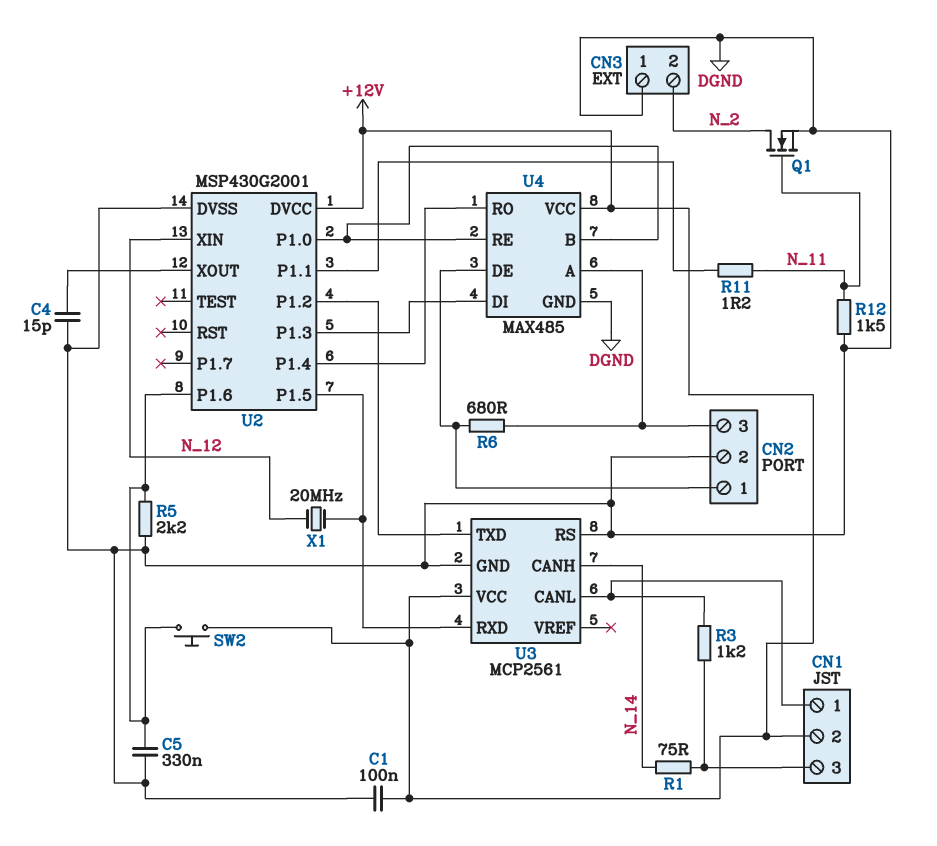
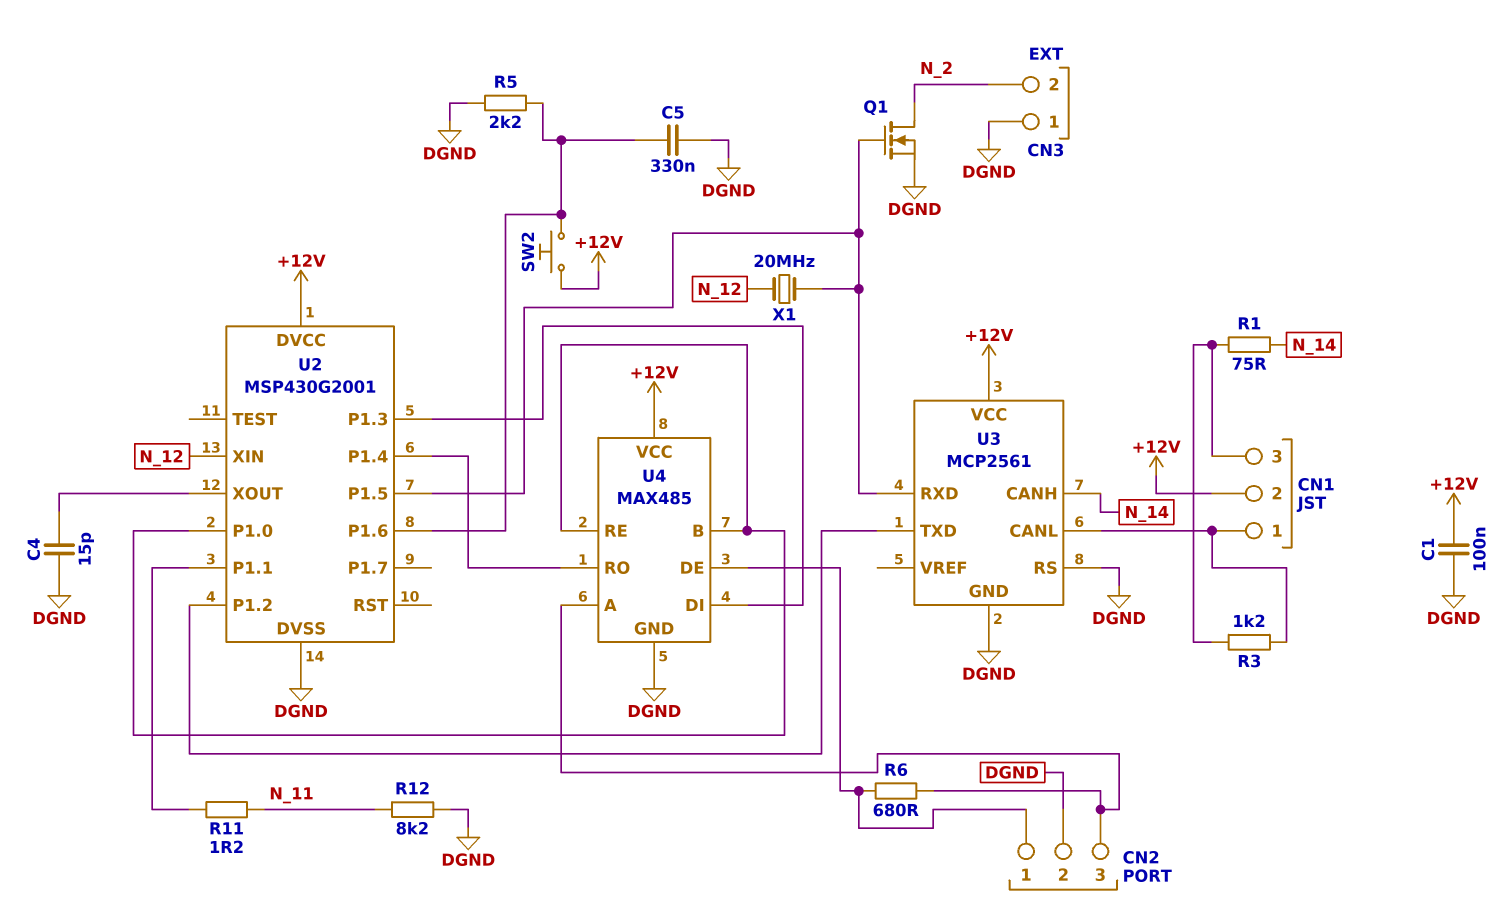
Q1: NMOS (G N_11, D N_2, S DGND) -> NMOS (G U2/P1.5, D N_2, S DGND)
R12: 1.5k (DGND, N_11) -> 8.2k (DGND, N_11)

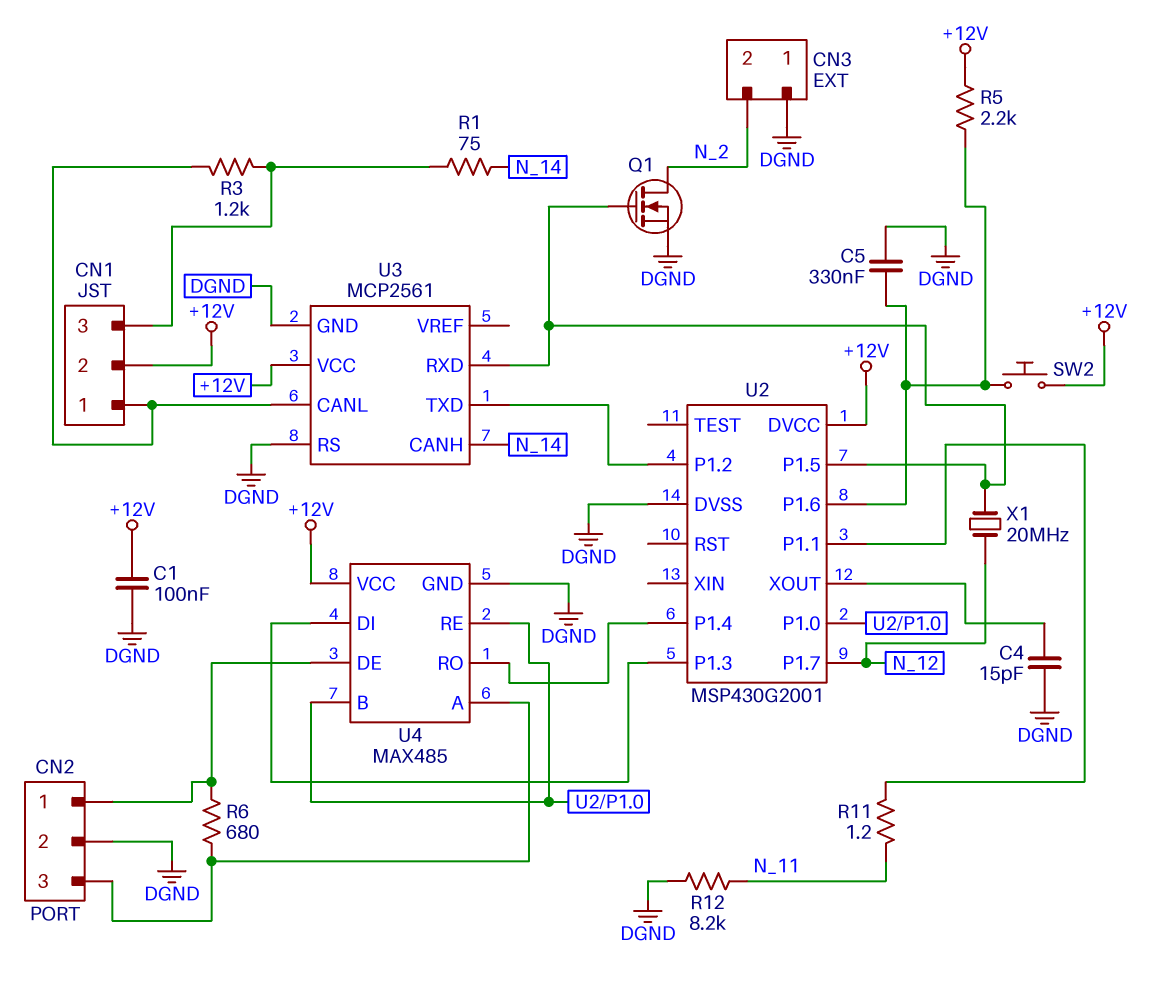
R5: 2.2k (DGND, U2/P1.6) -> 2.2k (+12V, U2/P1.6)
U2 pin P1.7: none -> N_12
U2 pin XIN: N_12 -> none

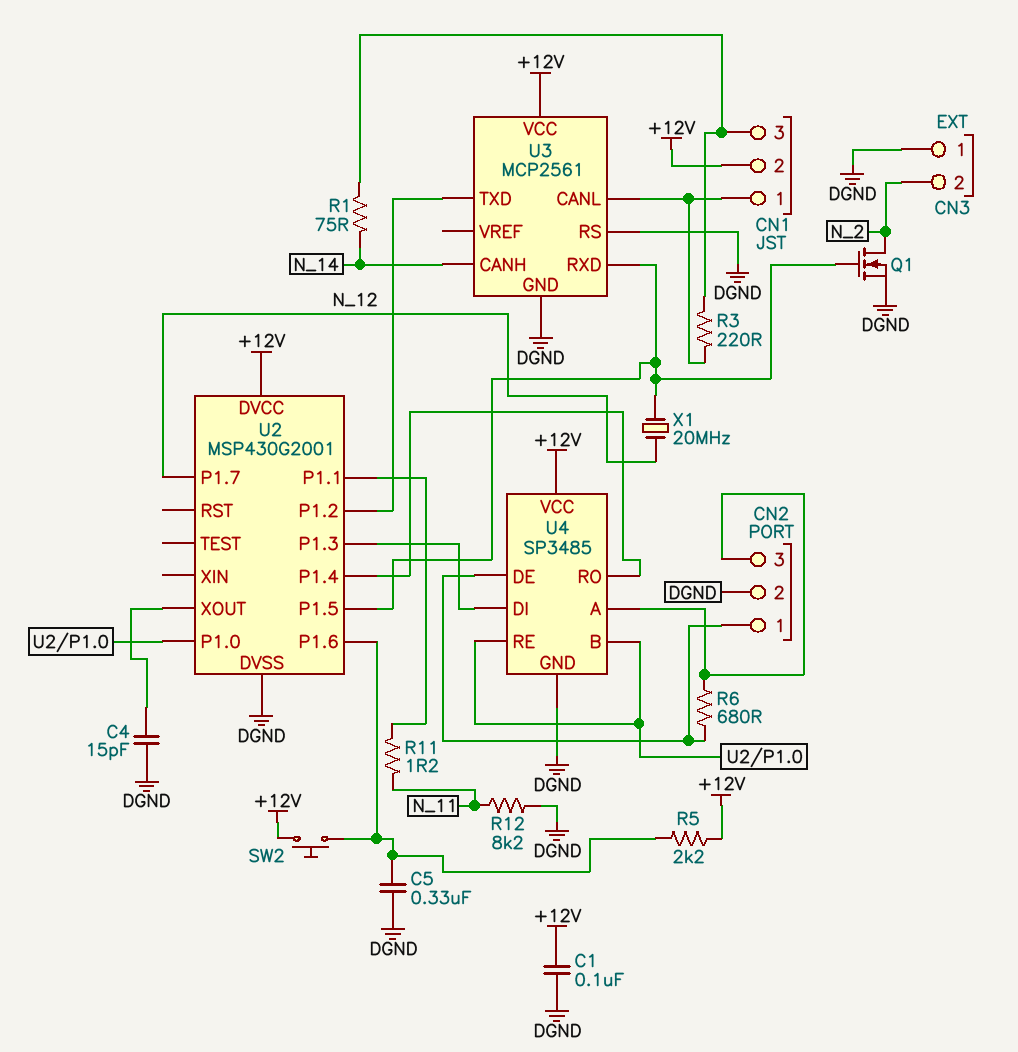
R3: 1.2k (CN1/1, CN1/3) -> 220 (CN1/1, CN1/3)
U4: MAX485 -> SP3485

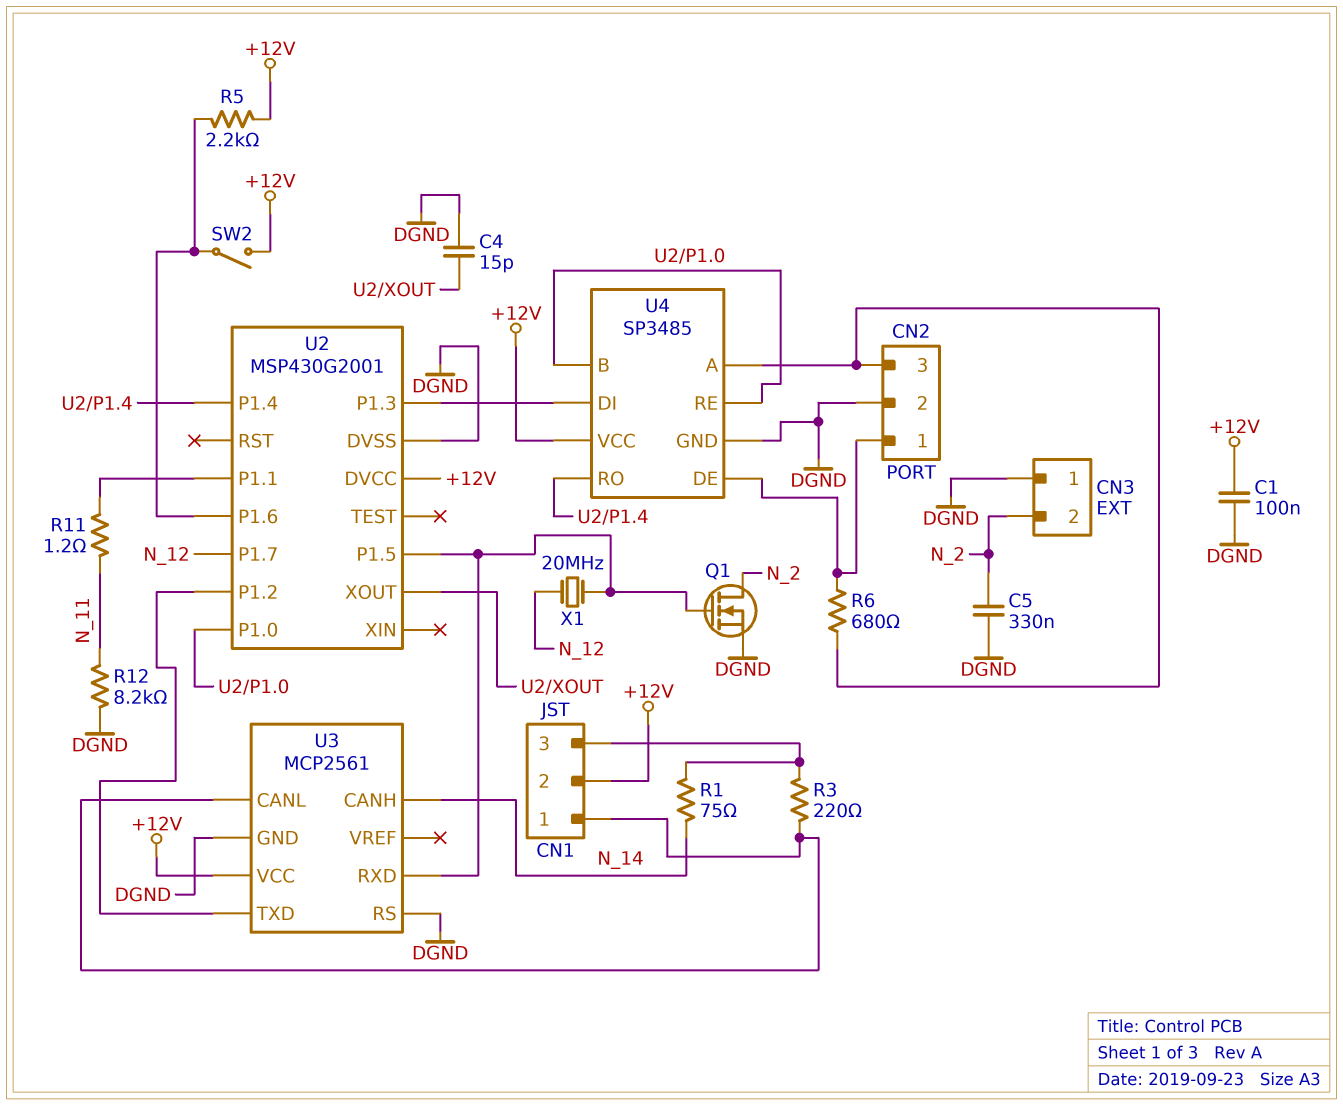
C5: 330nF (DGND, U2/P1.6) -> 330nF (DGND, N_2)
SW2: button (+12V, U2/P1.6) -> switch (+12V, U2/P1.6)

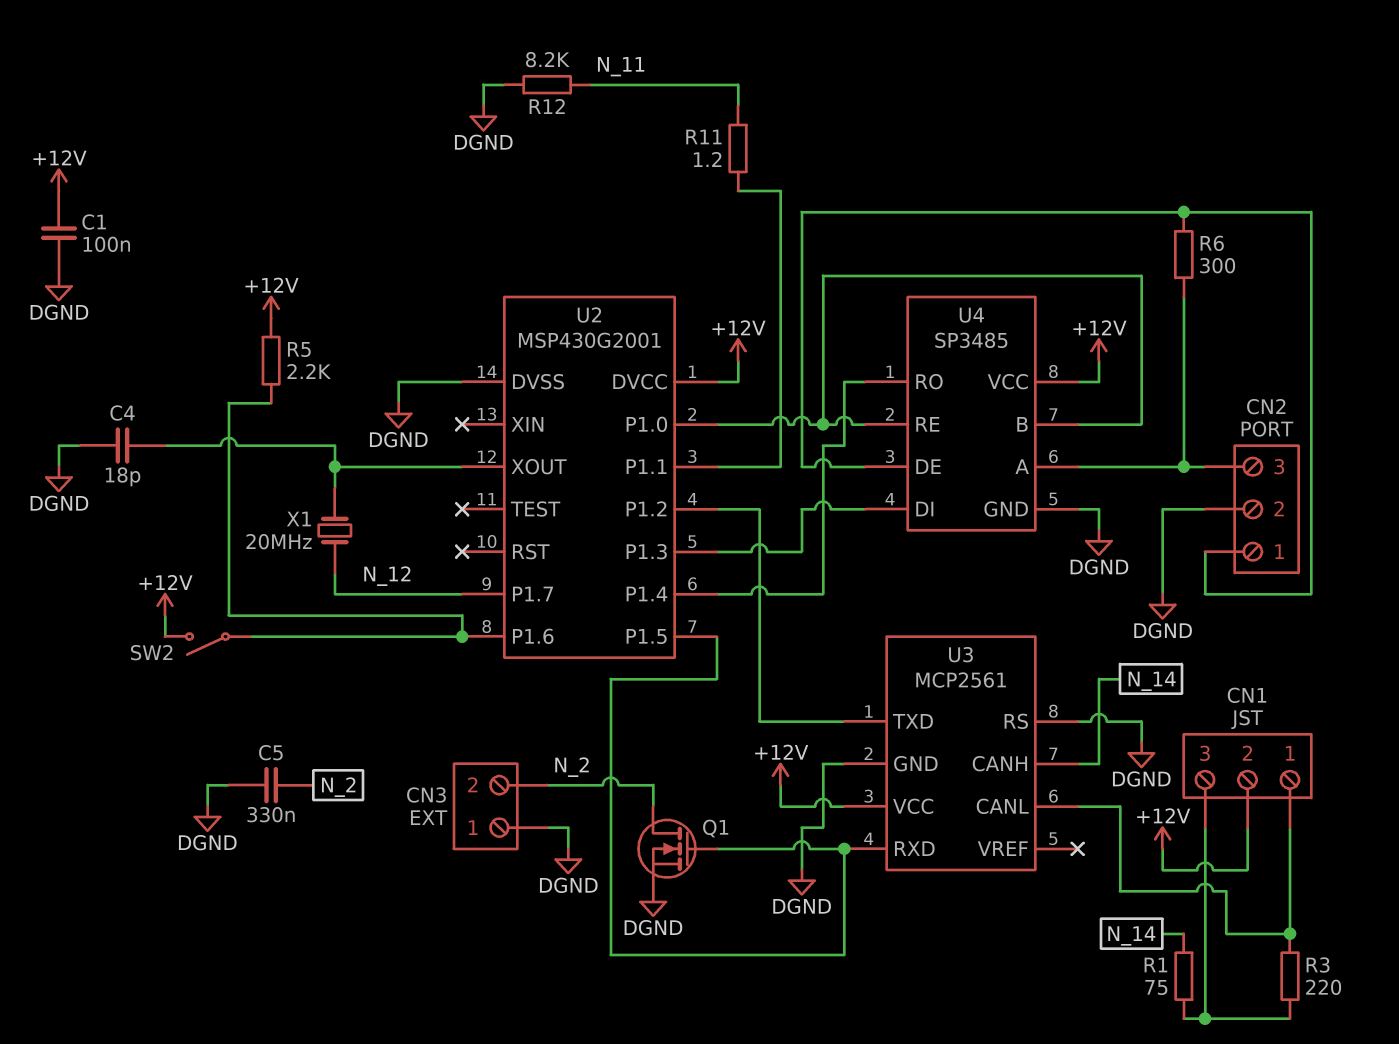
C4: 15pF (DGND, U2/XOUT) -> 18pF (DGND, U2/XOUT)
R6: 680 (CN2/1, CN2/3) -> 300 (CN2/1, CN2/3)
X1: 20MHz (N_12, U2/P1.5) -> 20MHz (N_12, U2/XOUT)

